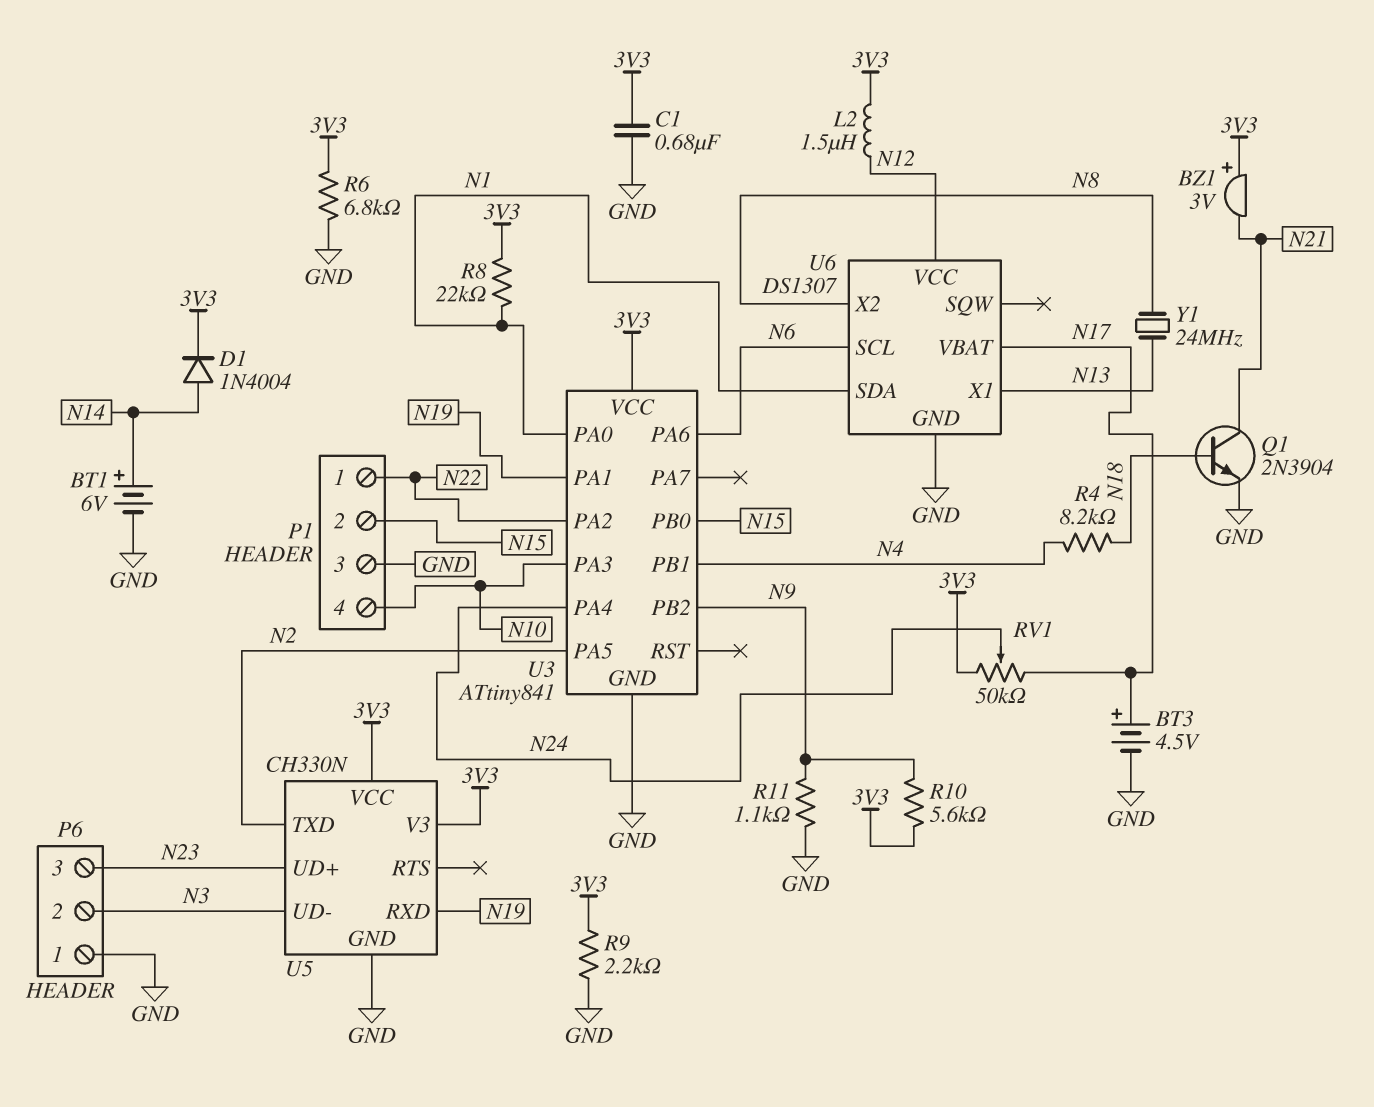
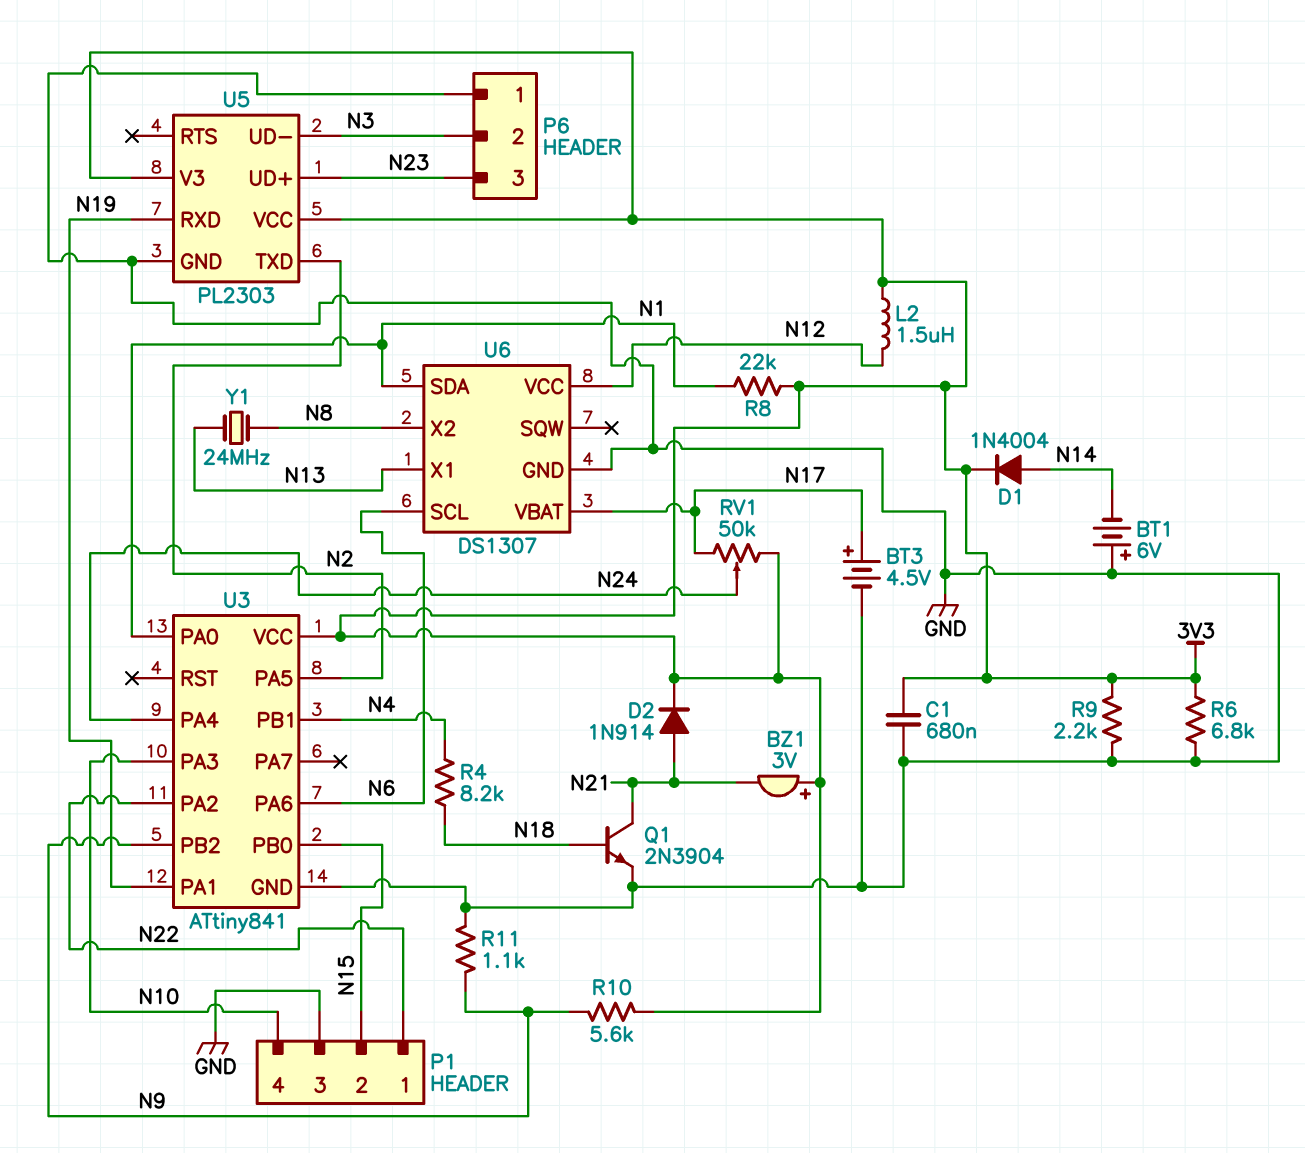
BT1: 6V (plus N14, minus GND) -> 6V (plus GND, minus N14)
D2: none -> diode 1N914 (A N21, K 3V3)
U5: CH330N -> PL2303

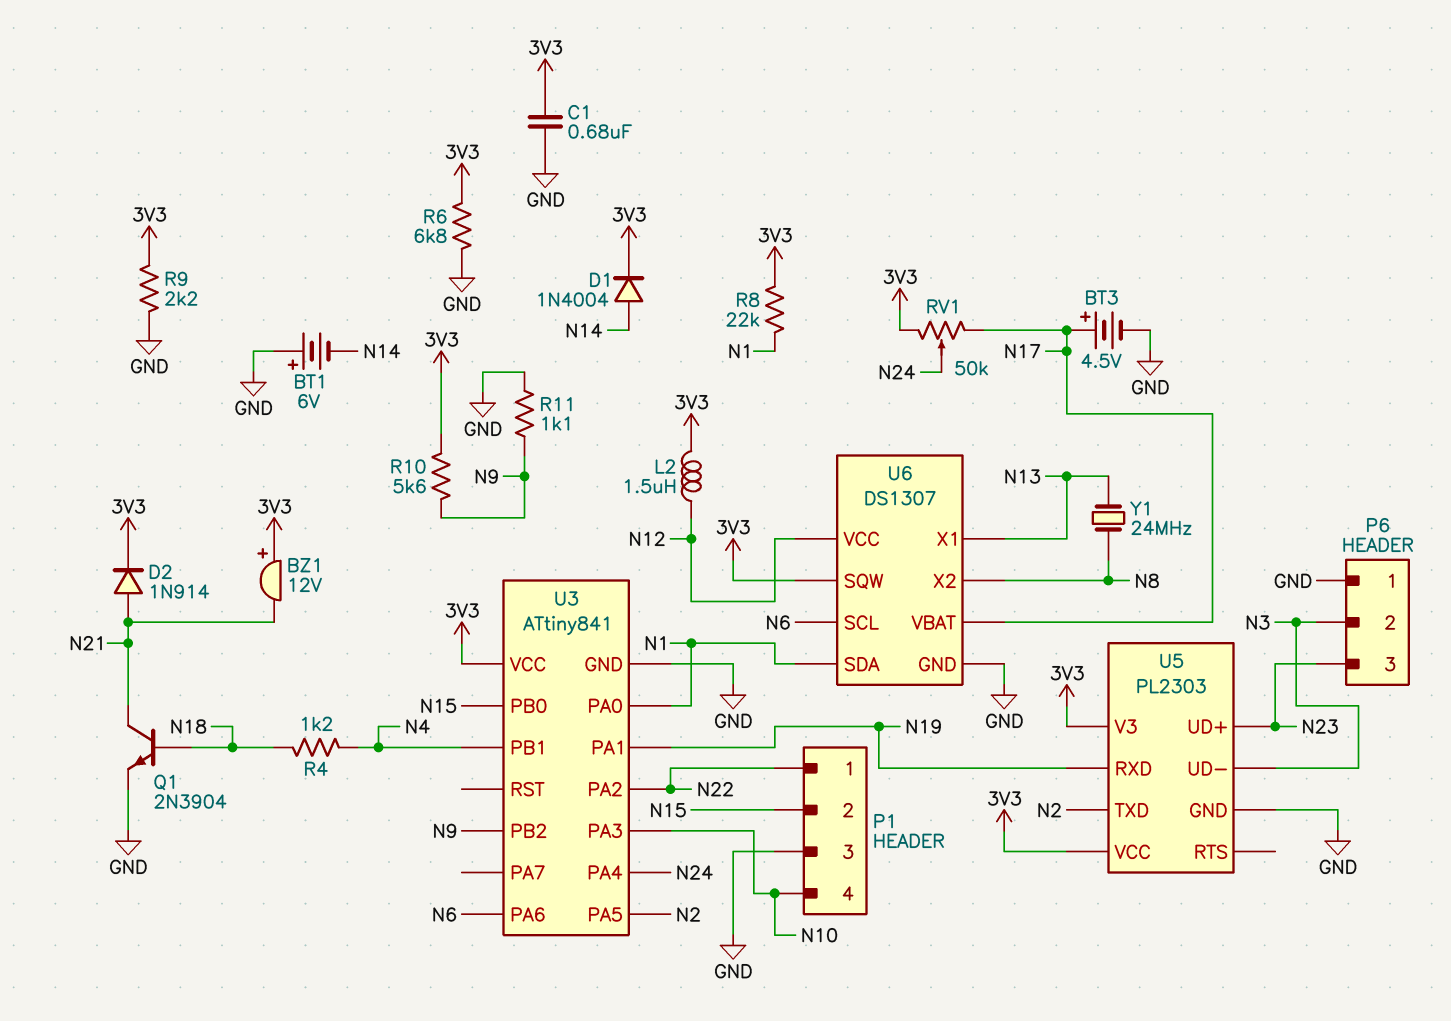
BZ1: buzzer 3V (plus 3V3, minus N21) -> buzzer 12V (plus 3V3, minus N21)
R4: 8.2k (N4, N18) -> 1.2k (N4, N18)
U6 pin SQW: none -> 3V3

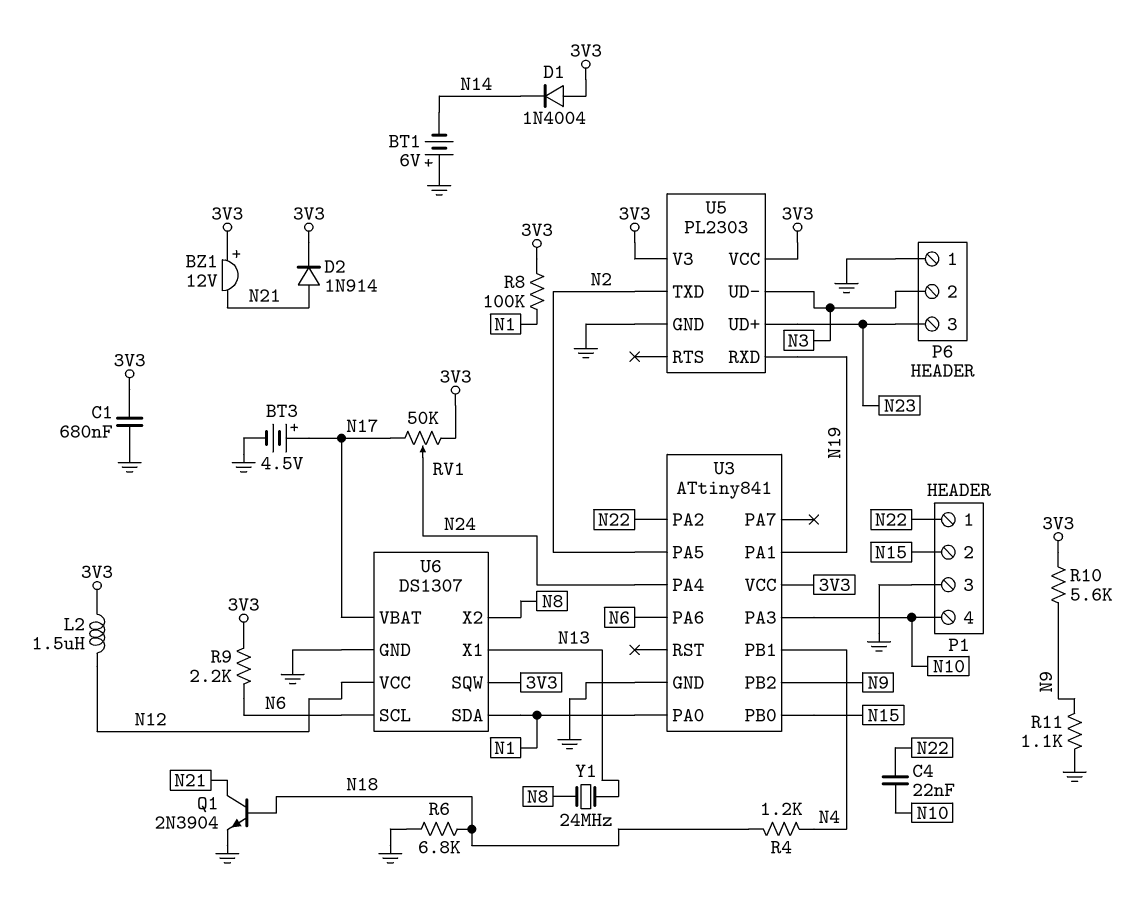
C4: none -> 22nF (N10, N22)
D1: diode 1N4004 (A N14, K 3V3) -> diode 1N4004 (A 3V3, K N14)
R6: 6.8k (3V3, GND) -> 6.8k (GND, N18)
R8: 22k (3V3, N1) -> 100k (3V3, N1)
R9: 2.2k (3V3, GND) -> 2.2k (3V3, N6)

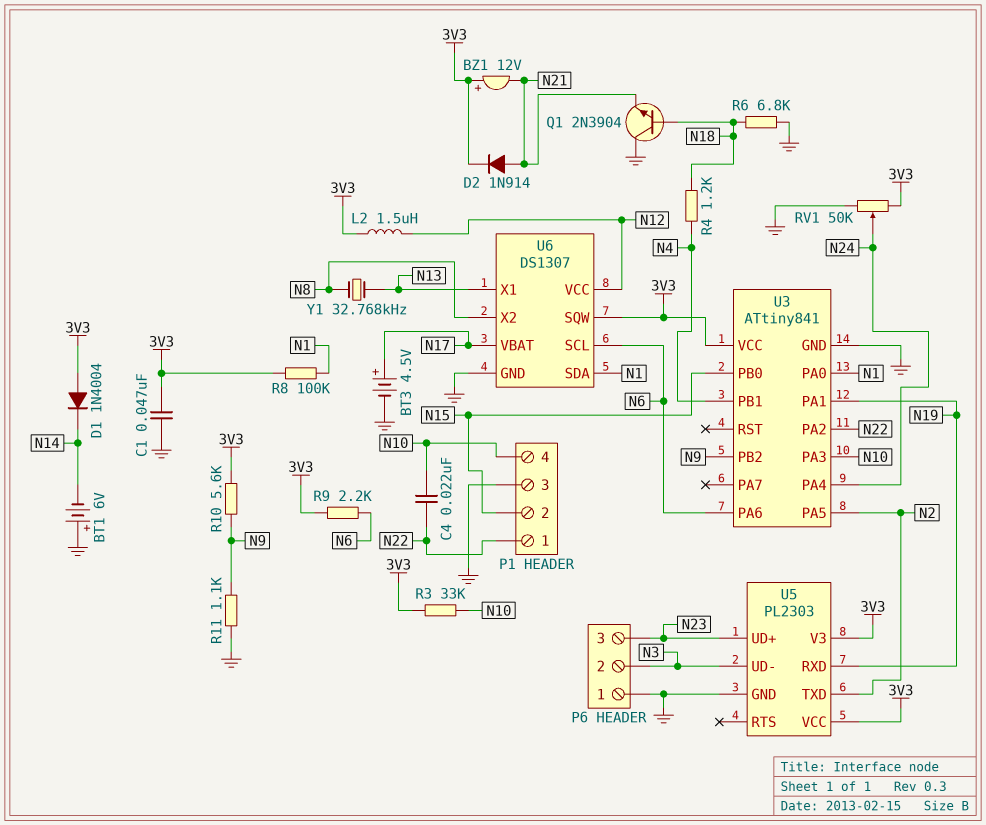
C1: 680nF (3V3, GND) -> 47nF (3V3, GND)
Q1: NPN 2N3904 (B N18, C N21, E GND) -> NPN 2N3904 (B N18, C GND, E N21)
R3: none -> 33k (3V3, N10)
RV1: 50k (3V3, N17, wiper N24) -> 50k (3V3, GND, wiper N24)
Y1: 24MHz (N8, N13) -> 32.768kHz (N8, N13)

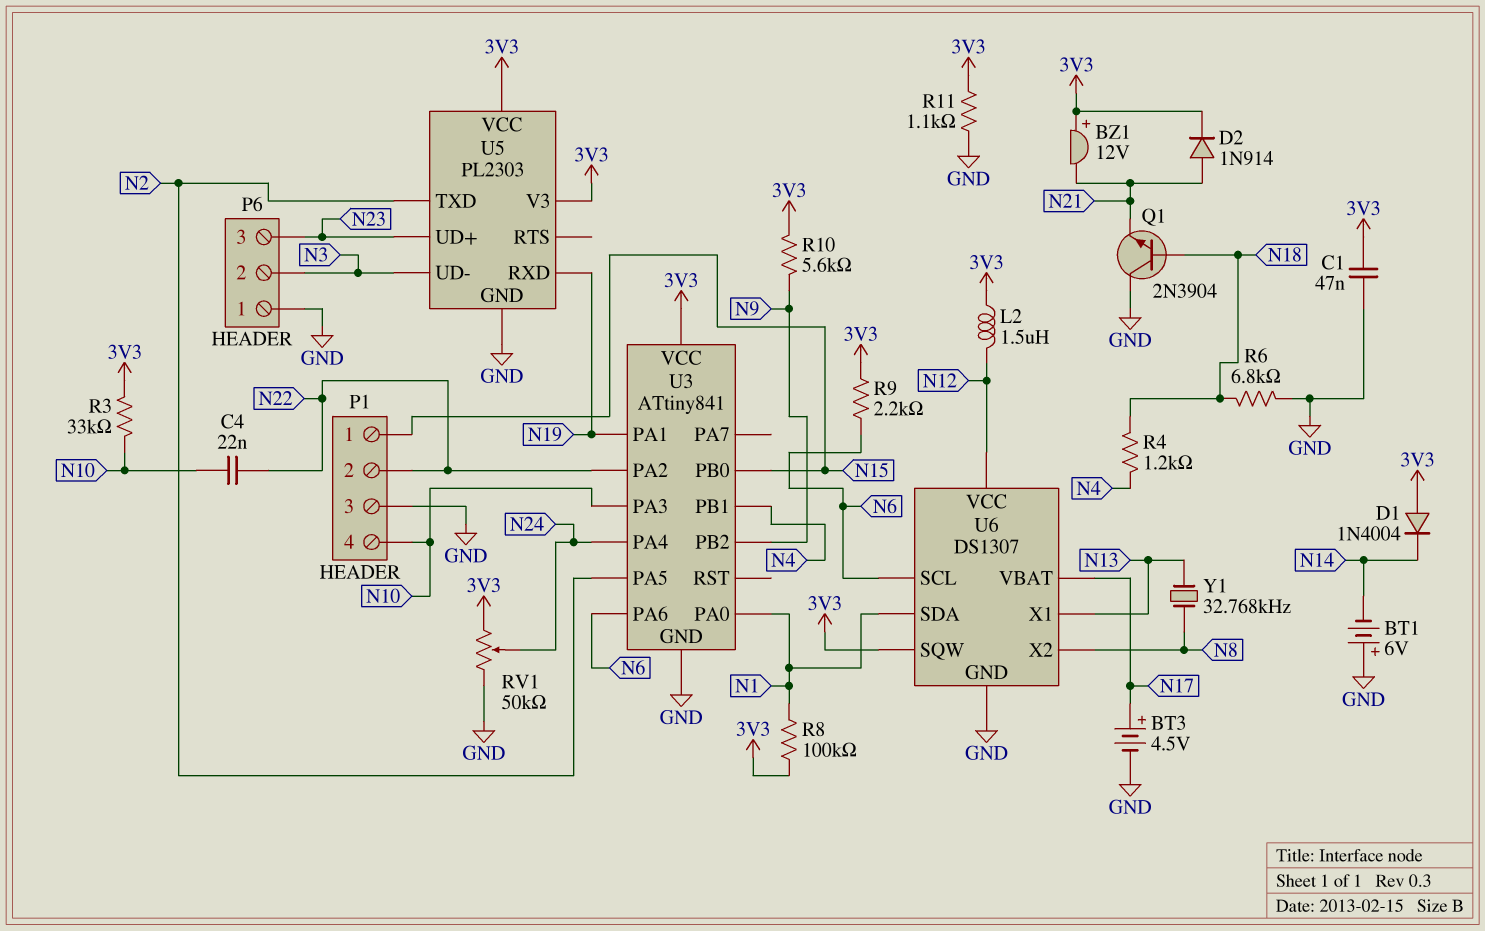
P1 pin 1: N22 -> N15
P1 pin 2: N15 -> N22
R11: 1.1k (GND, N9) -> 1.1k (3V3, GND)

